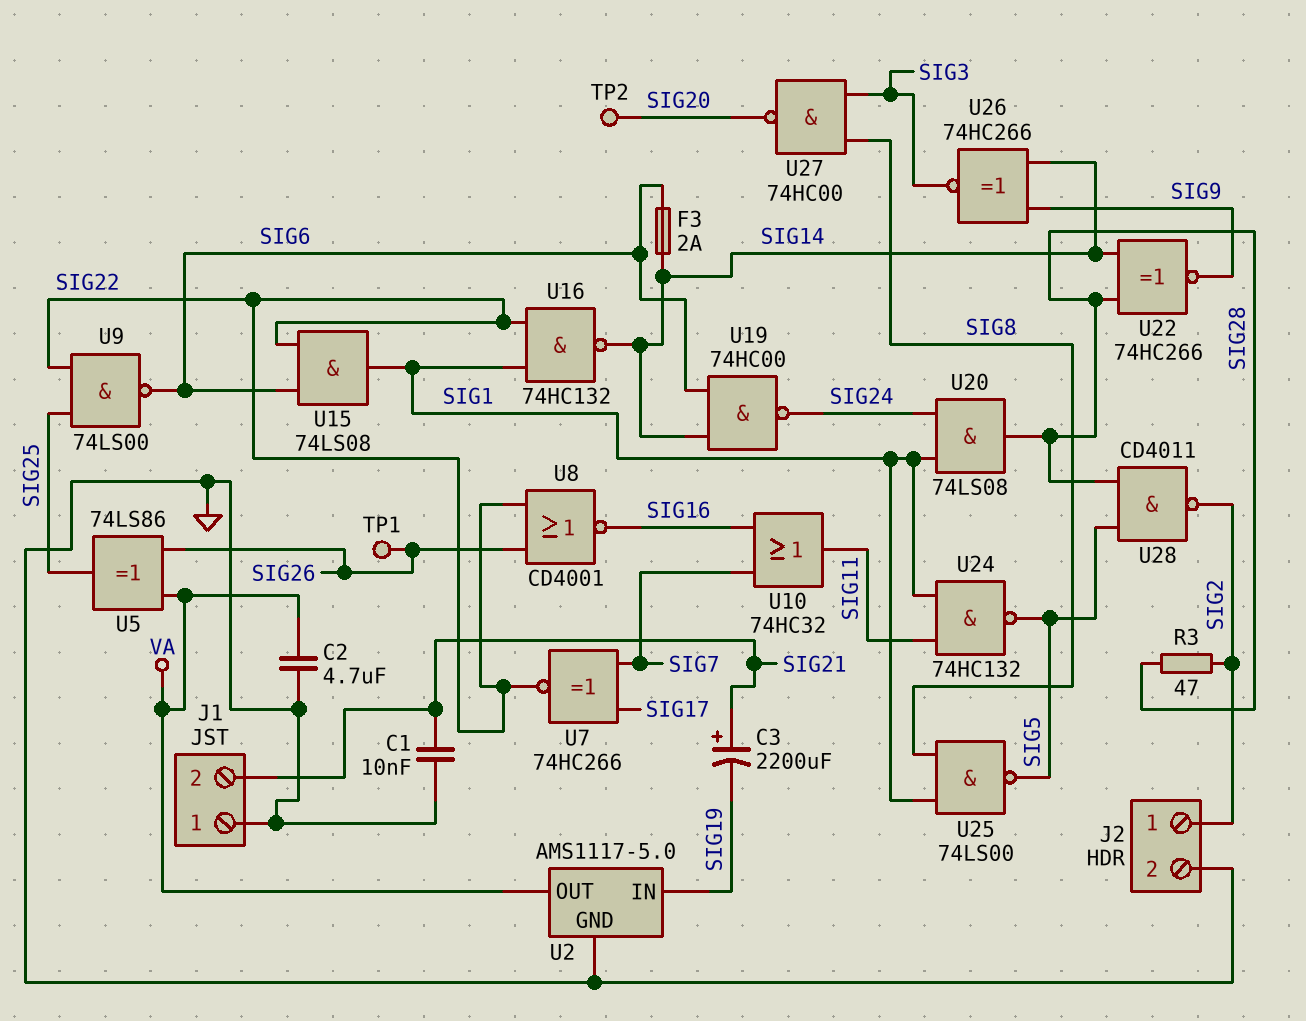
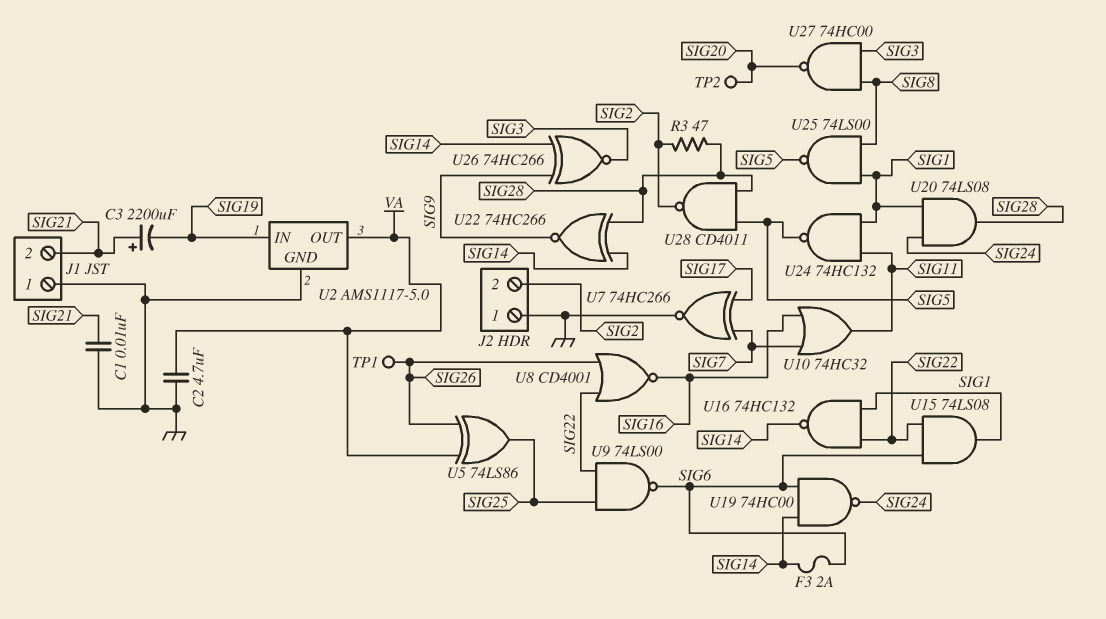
J2 pin 1: SIG2 -> GND
J2 pin 2: GND -> SIG2
U7: XNOR 74HC266 (in SIG7, in SIG17, out SIG22) -> XNOR 74HC266 (in SIG7, in SIG17, out GND)

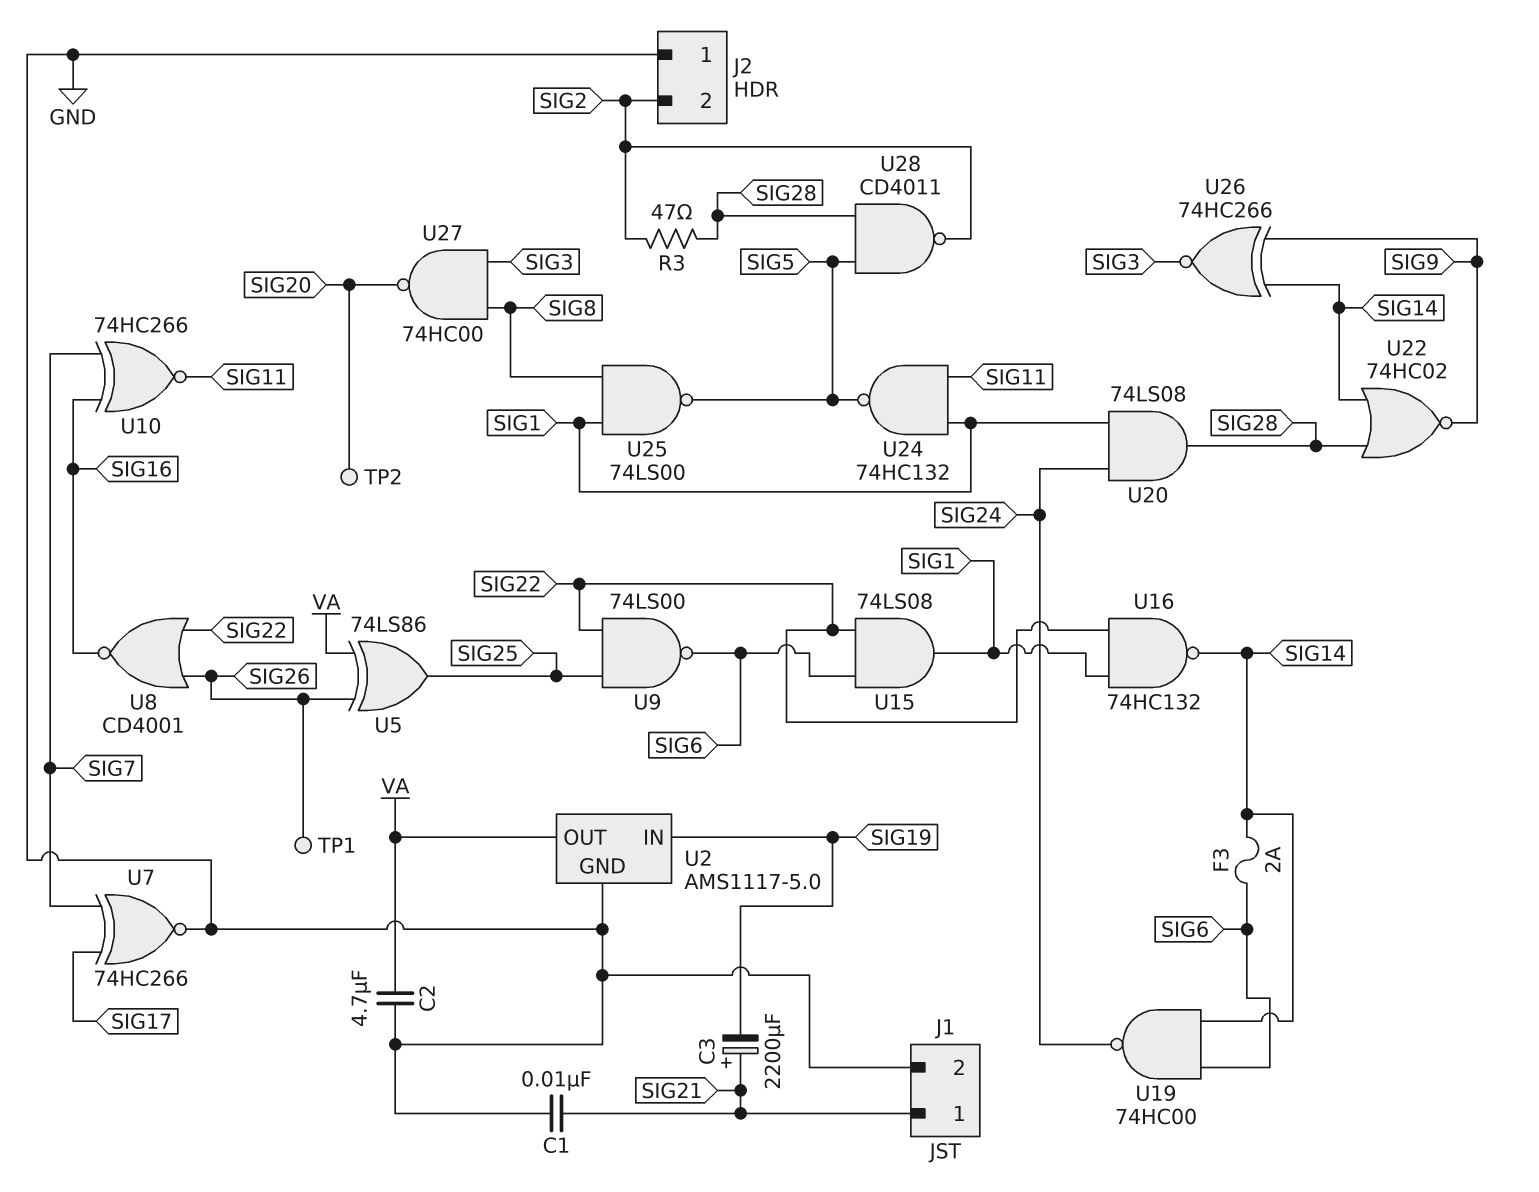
J1 pin 1: GND -> SIG21
J1 pin 2: SIG21 -> GND
U10: OR 74HC32 (in SIG7, in SIG16, out SIG11) -> XNOR 74HC266 (in SIG7, in SIG16, out SIG11)
U22: XNOR 74HC266 (in SIG14, in SIG28, out SIG9) -> NOR 74HC02 (in SIG14, in SIG28, out SIG9)

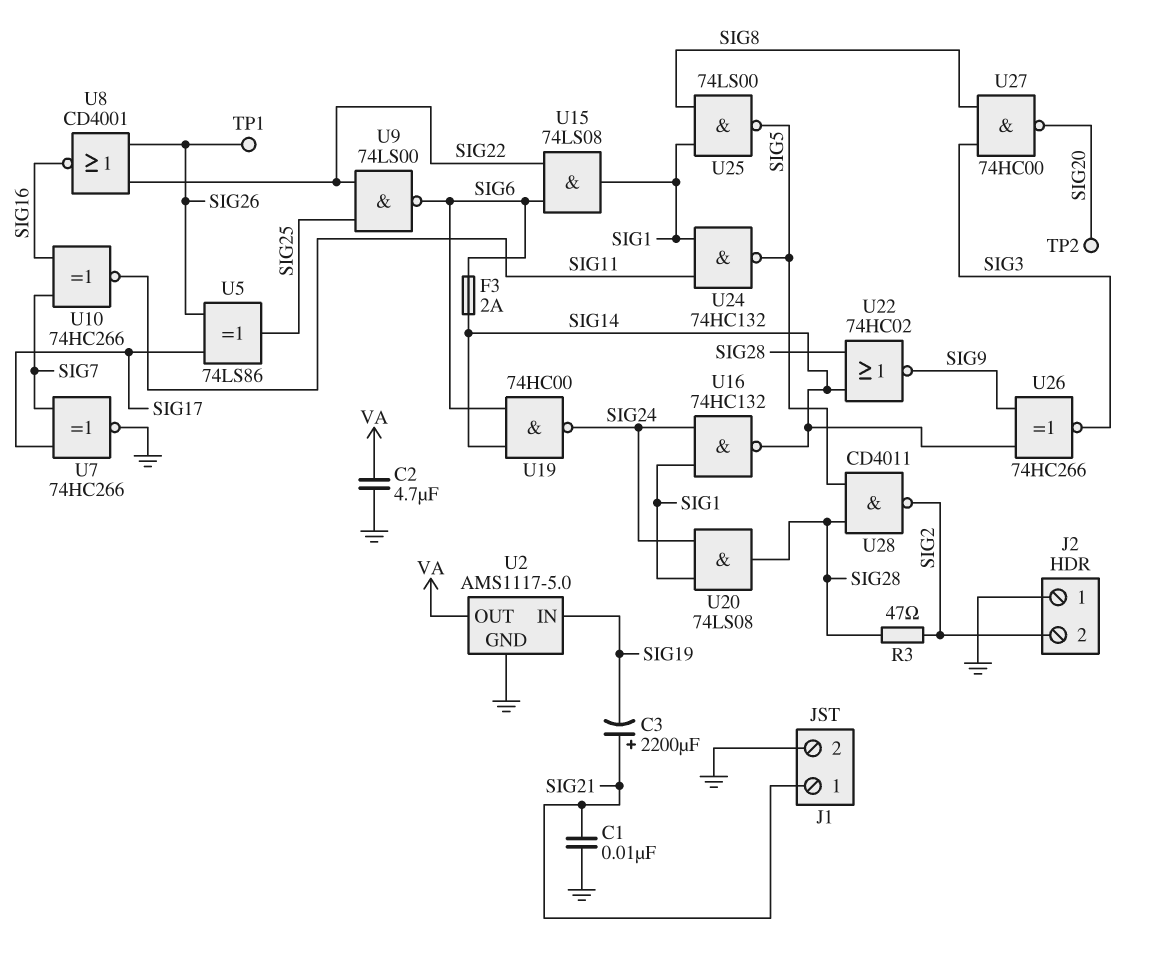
U5: XOR 74LS86 (in SIG26, in VA, out SIG25) -> XOR 74LS86 (in SIG17, in SIG26, out SIG25)
U16: NAND 74HC132 (in SIG1, in SIG22, out SIG14) -> NAND 74HC132 (in SIG1, in SIG24, out SIG14)

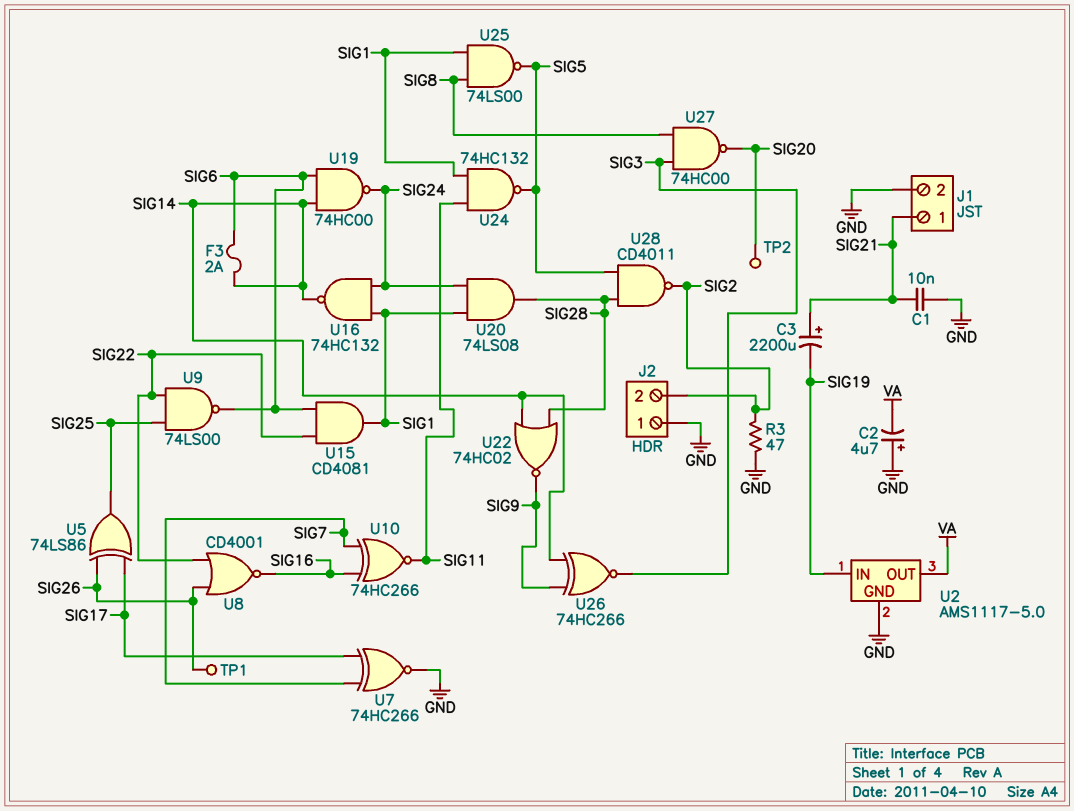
C2: 4.7uF (GND, VA) -> 4.7uF (plus GND, minus VA)
R3: 47 (SIG2, SIG28) -> 47 (GND, SIG2)
U15: AND 74LS08 (in SIG6, in SIG22, out SIG1) -> AND CD4081 (in SIG6, in SIG22, out SIG1)

